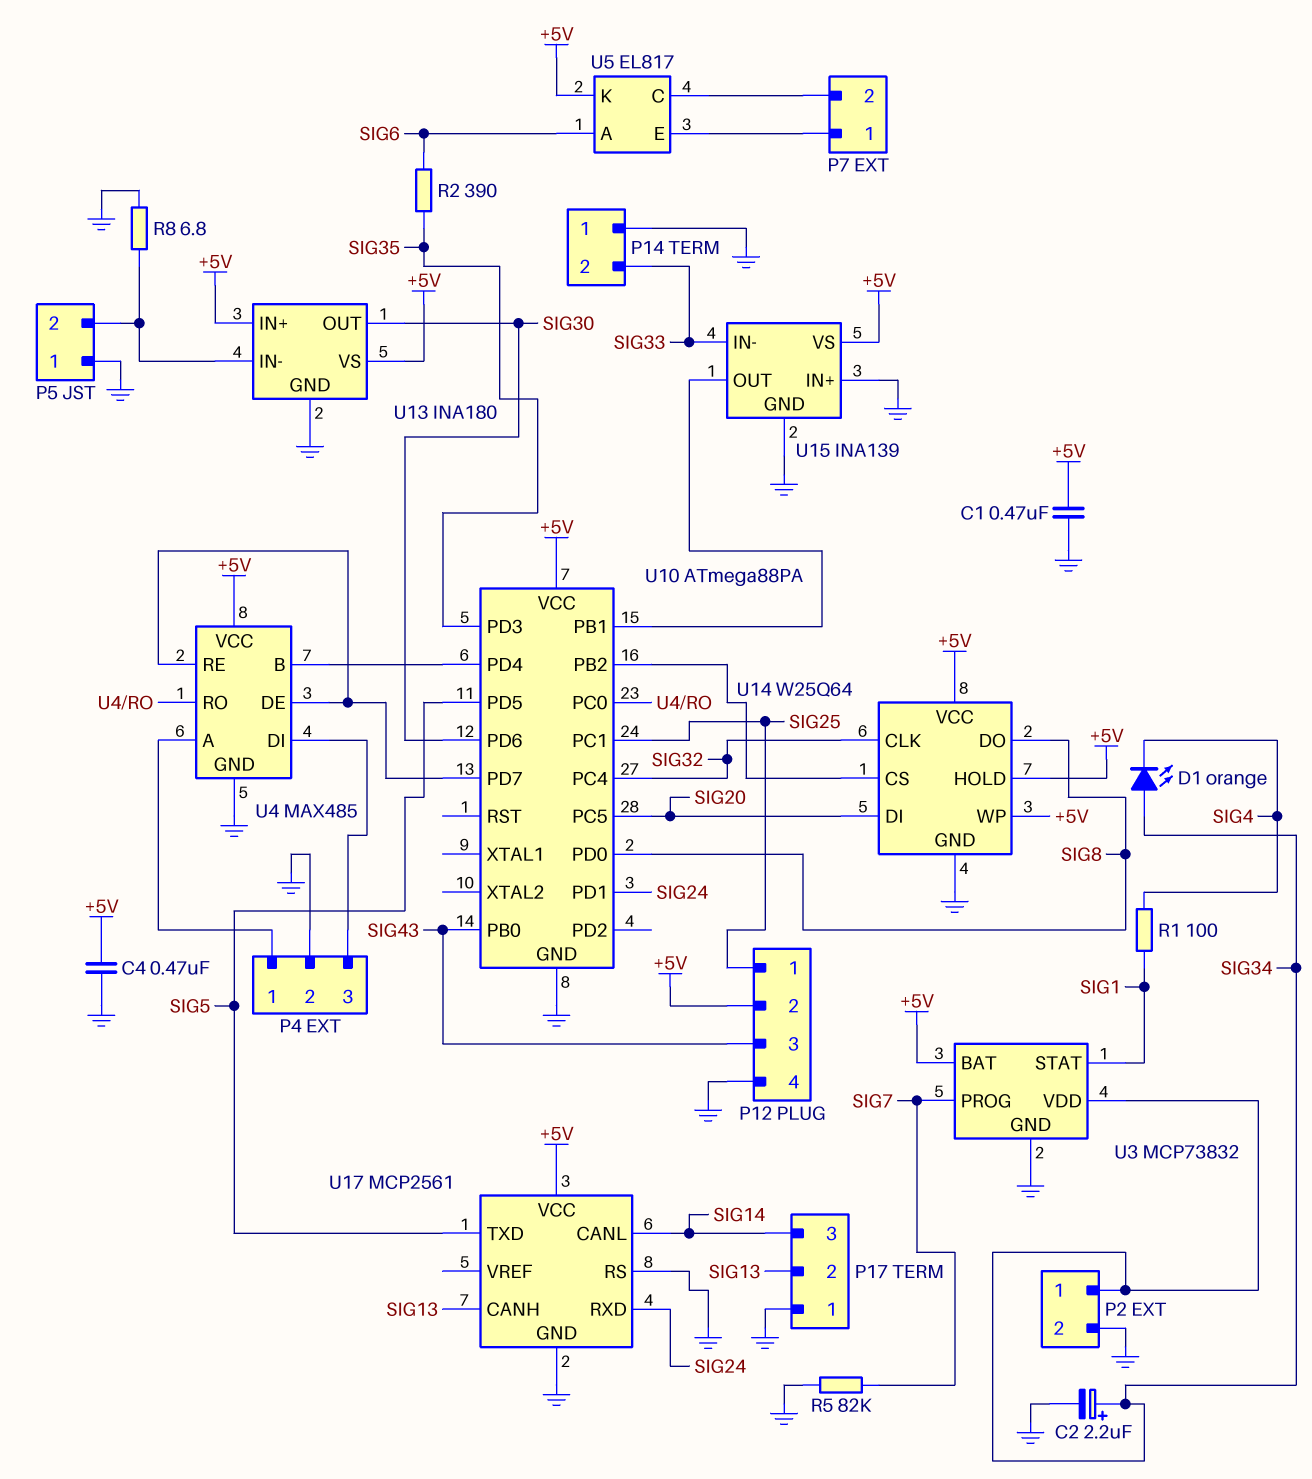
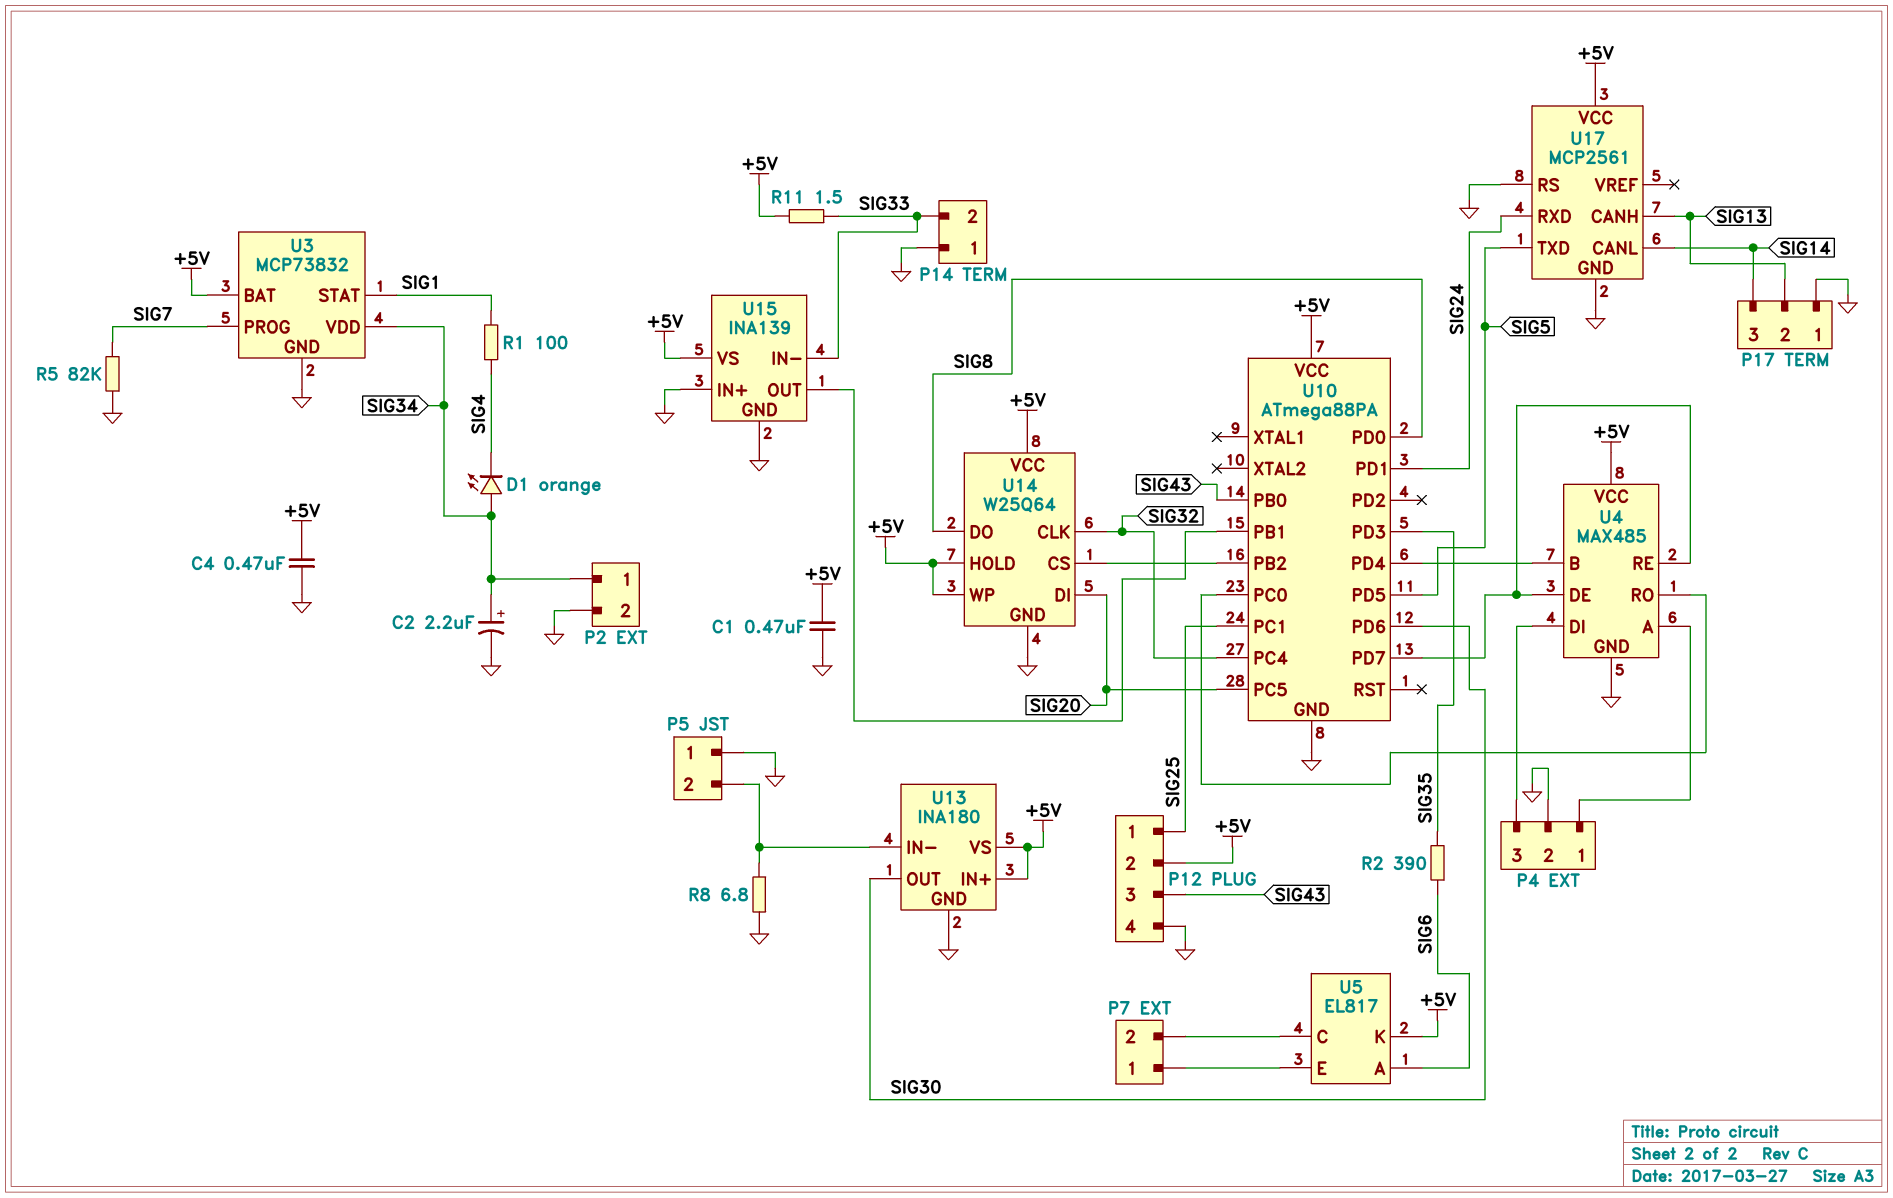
R11: none -> 1.5 (+5V, SIG33)

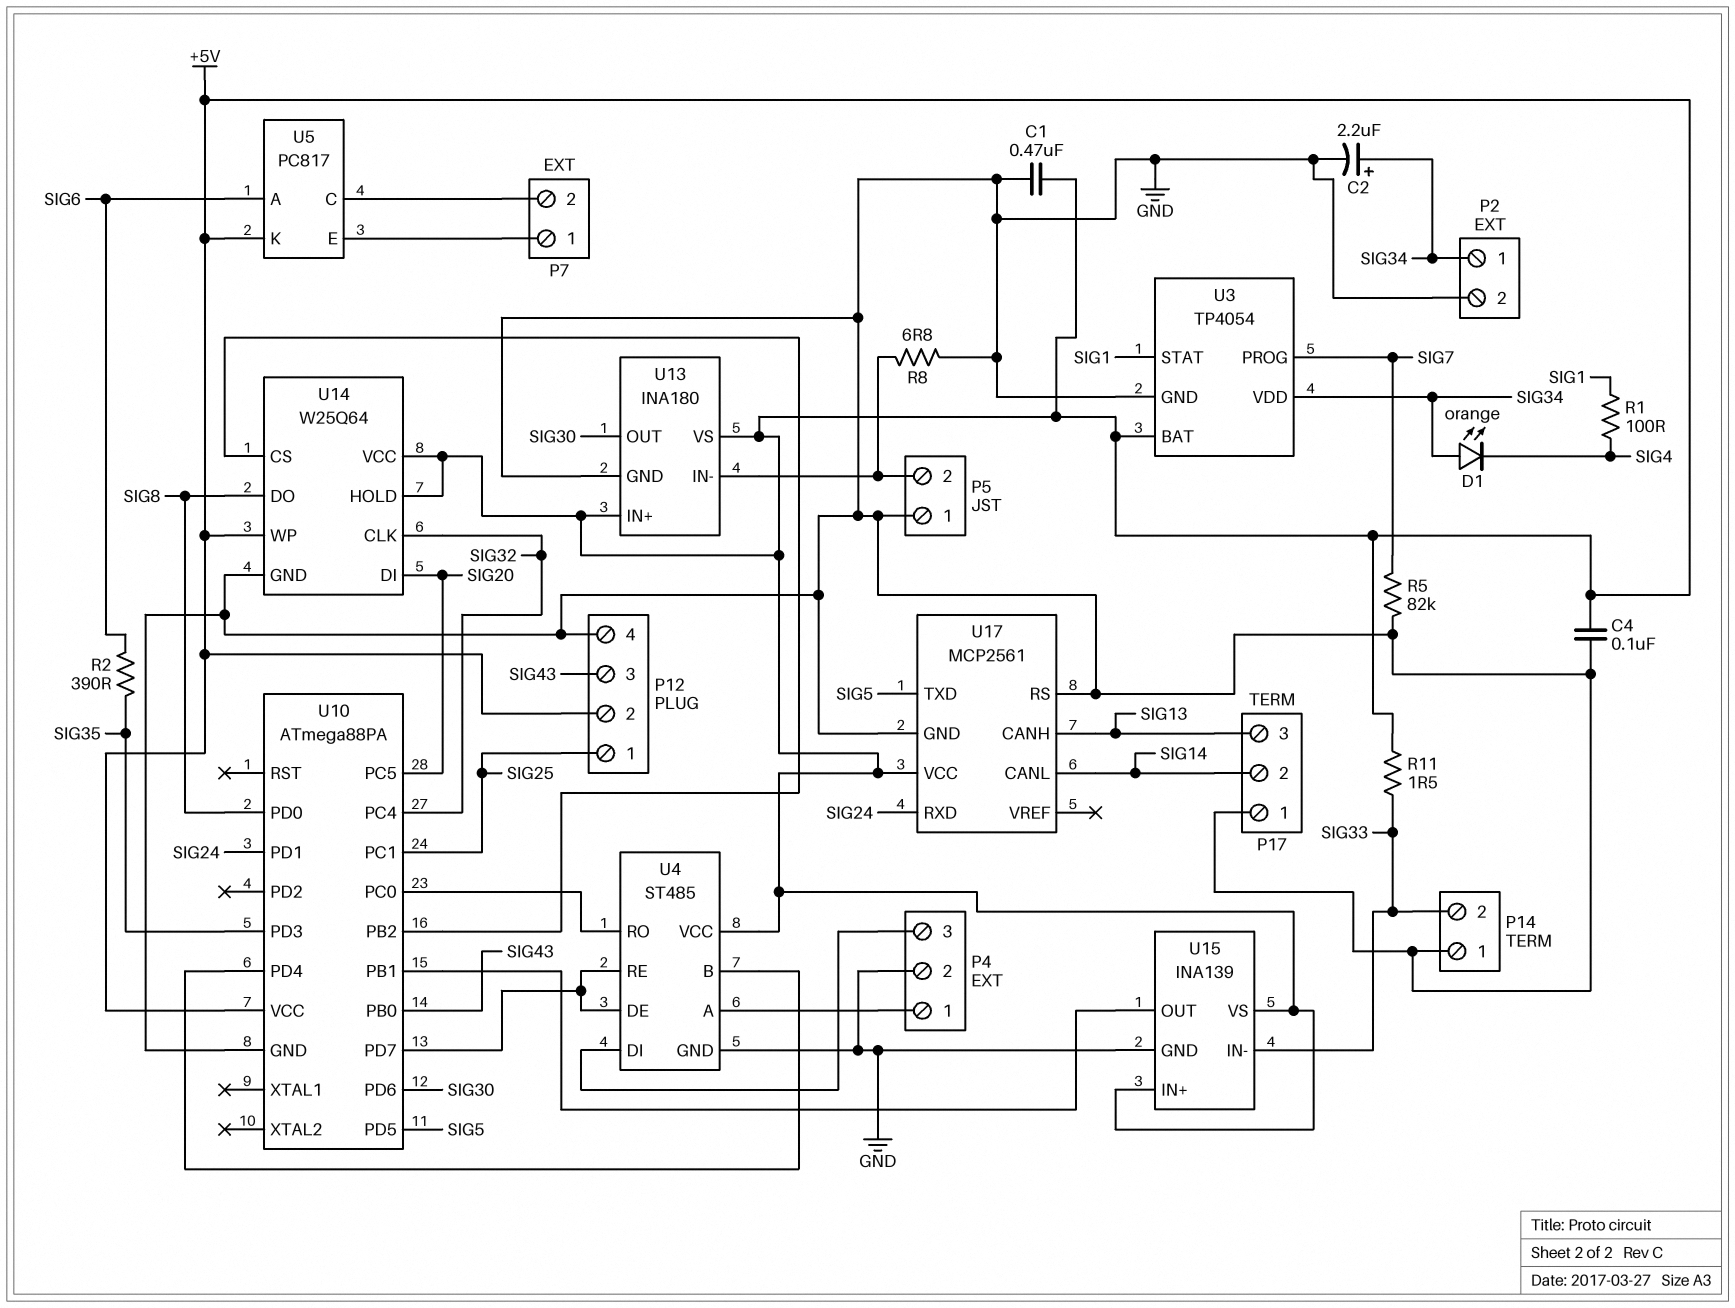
C4: 470nF (+5V, GND) -> 100nF (+5V, GND)
P17 pin 2: SIG13 -> SIG14
P17 pin 3: SIG14 -> SIG13
U3: MCP73832 -> TP4054
U4: MAX485 -> ST485
U5: EL817 -> PC817
U15 pin IN+: GND -> +5V

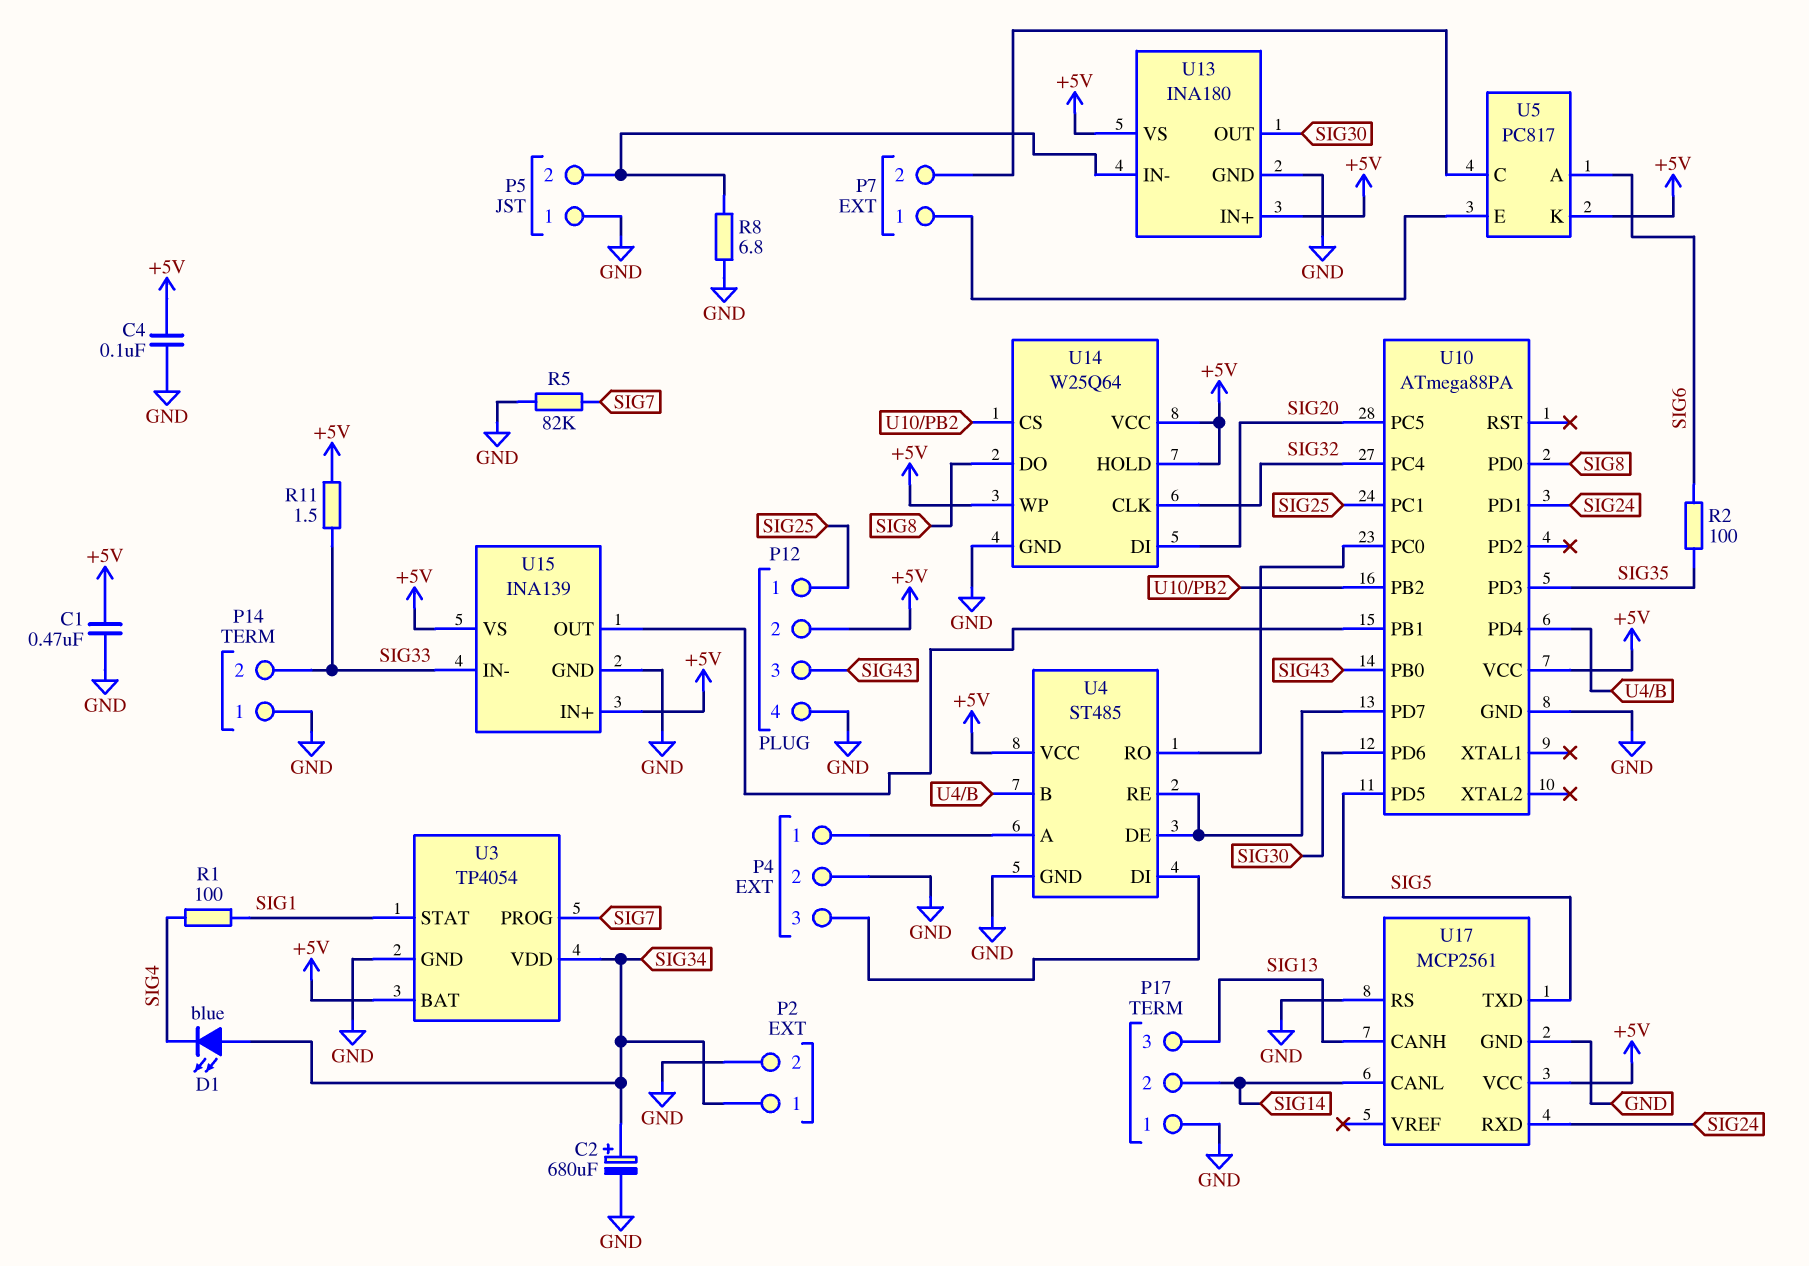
C2: 2.2uF (plus SIG34, minus GND) -> 680uF (plus SIG34, minus GND)
D1: LED orange (A SIG34, K SIG4) -> LED blue (A SIG34, K SIG4)
R2: 390 (SIG6, SIG35) -> 100 (SIG6, SIG35)

